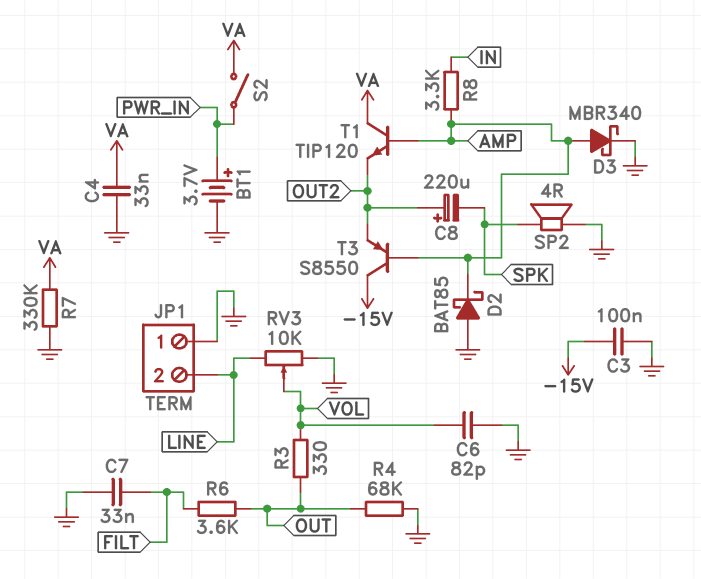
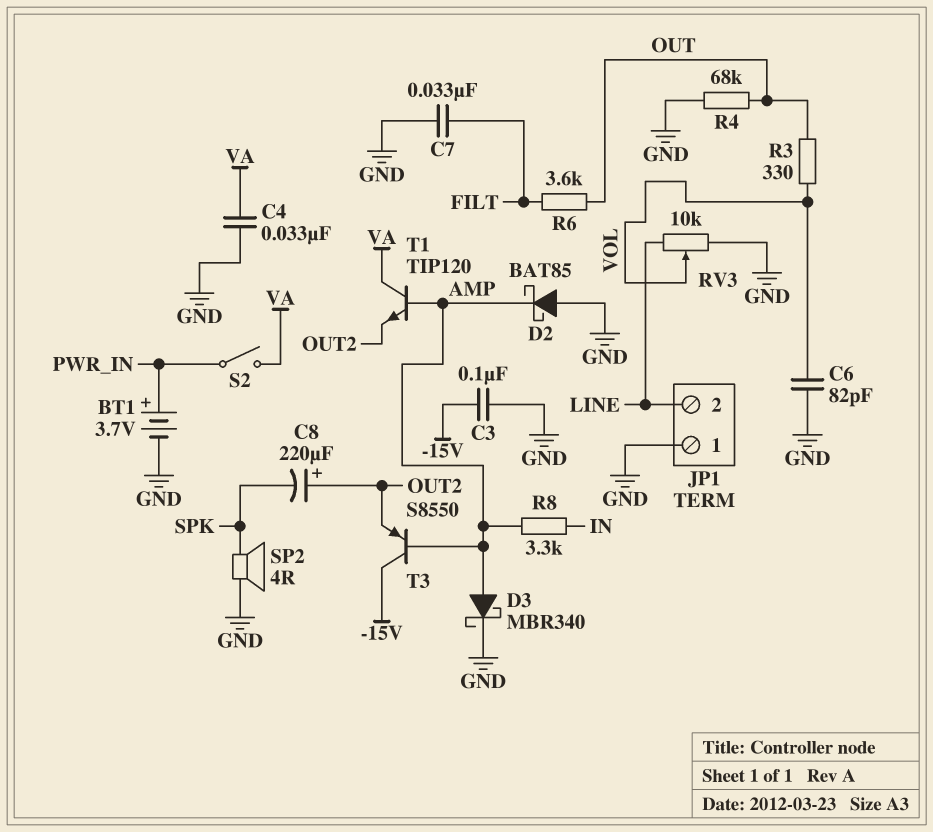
R7: 330k (GND, VA) -> none

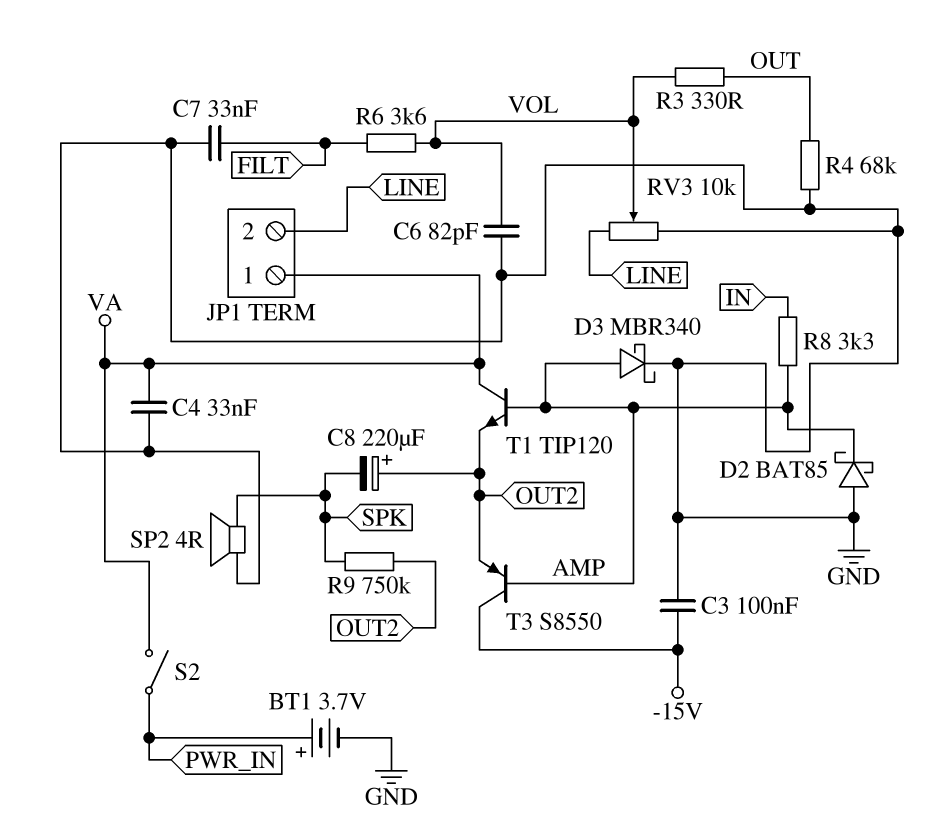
JP1 pin 1: GND -> VA
R6: 3.6k (FILT, OUT) -> 3.6k (FILT, VOL)
R9: none -> 750k (OUT2, SPK)

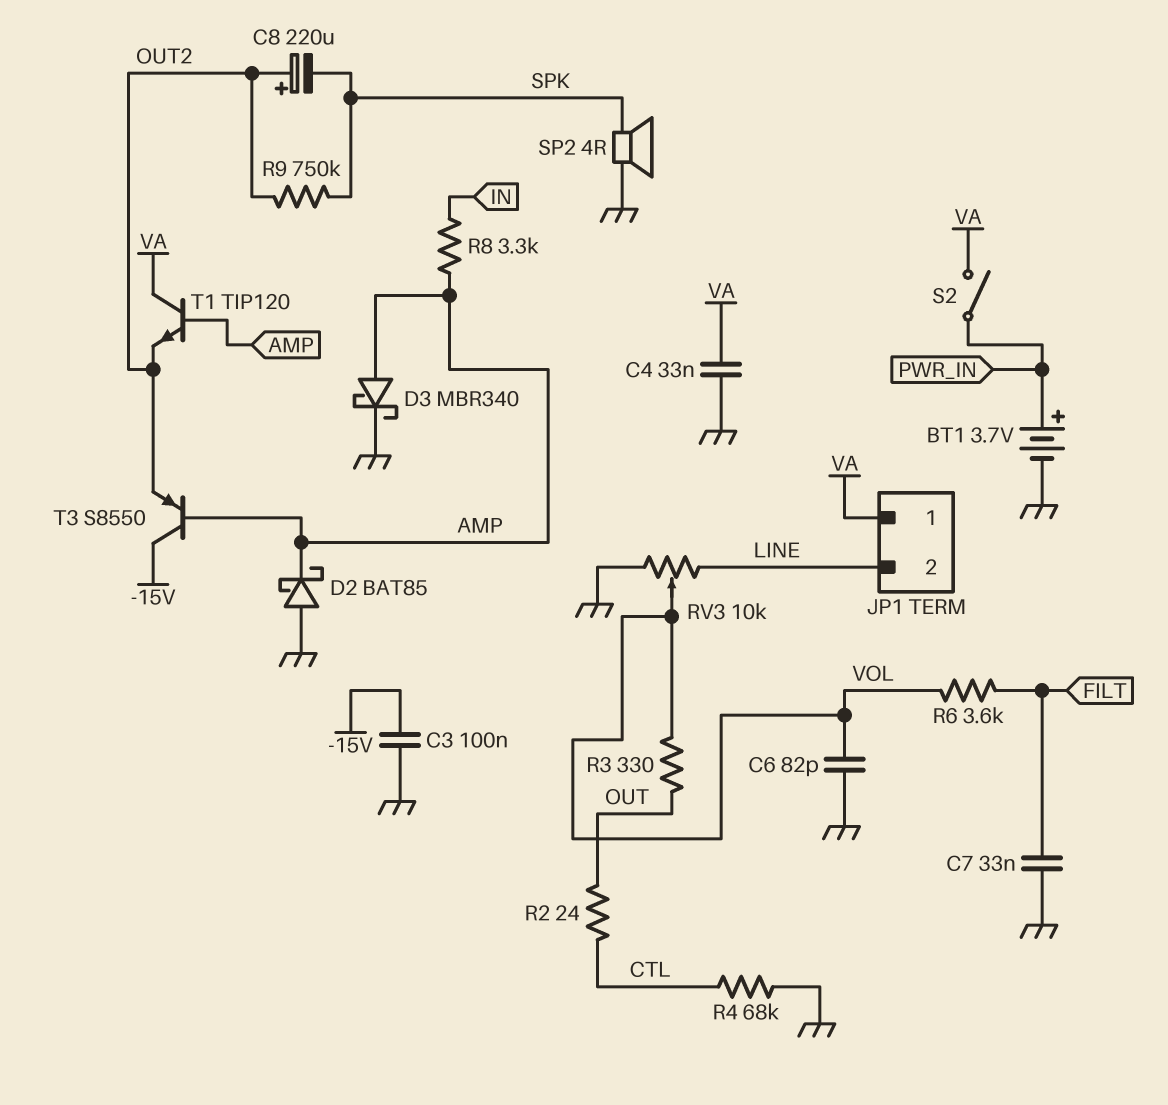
R2: none -> 24 (CTL, OUT)
R4: 68k (GND, OUT) -> 68k (CTL, GND)

